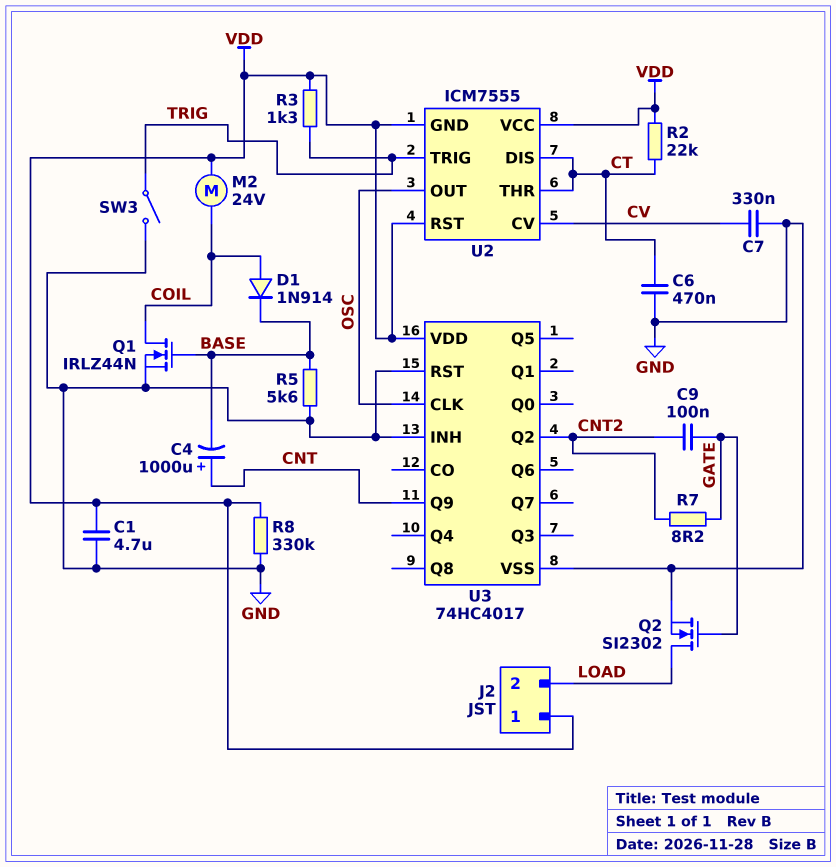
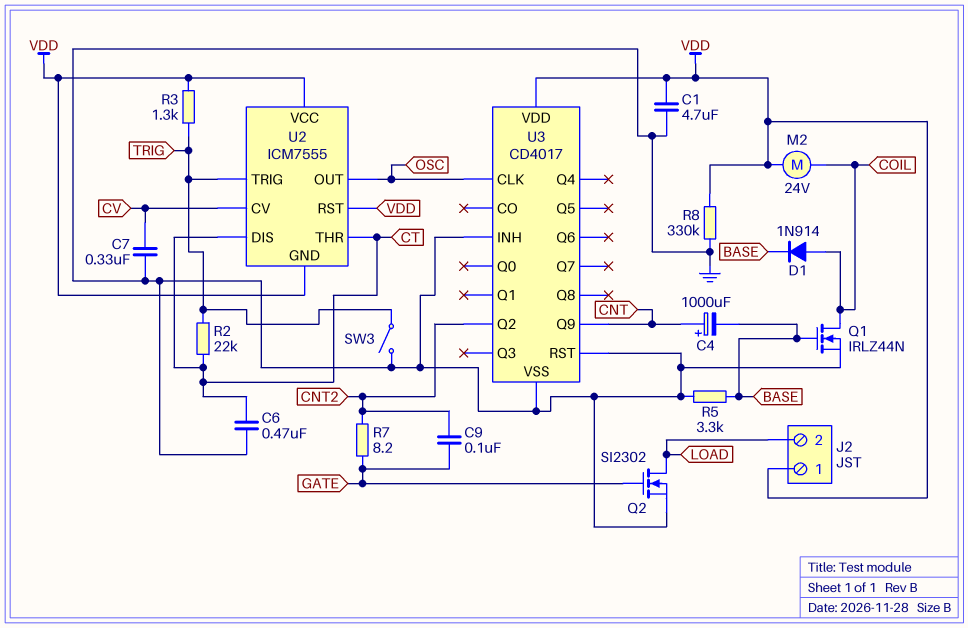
R2: 22k (CT, VDD) -> 22k (CT, TRIG)
R5: 5.6k (BASE, GND) -> 3.3k (BASE, GND)
U3: 74HC4017 -> CD4017

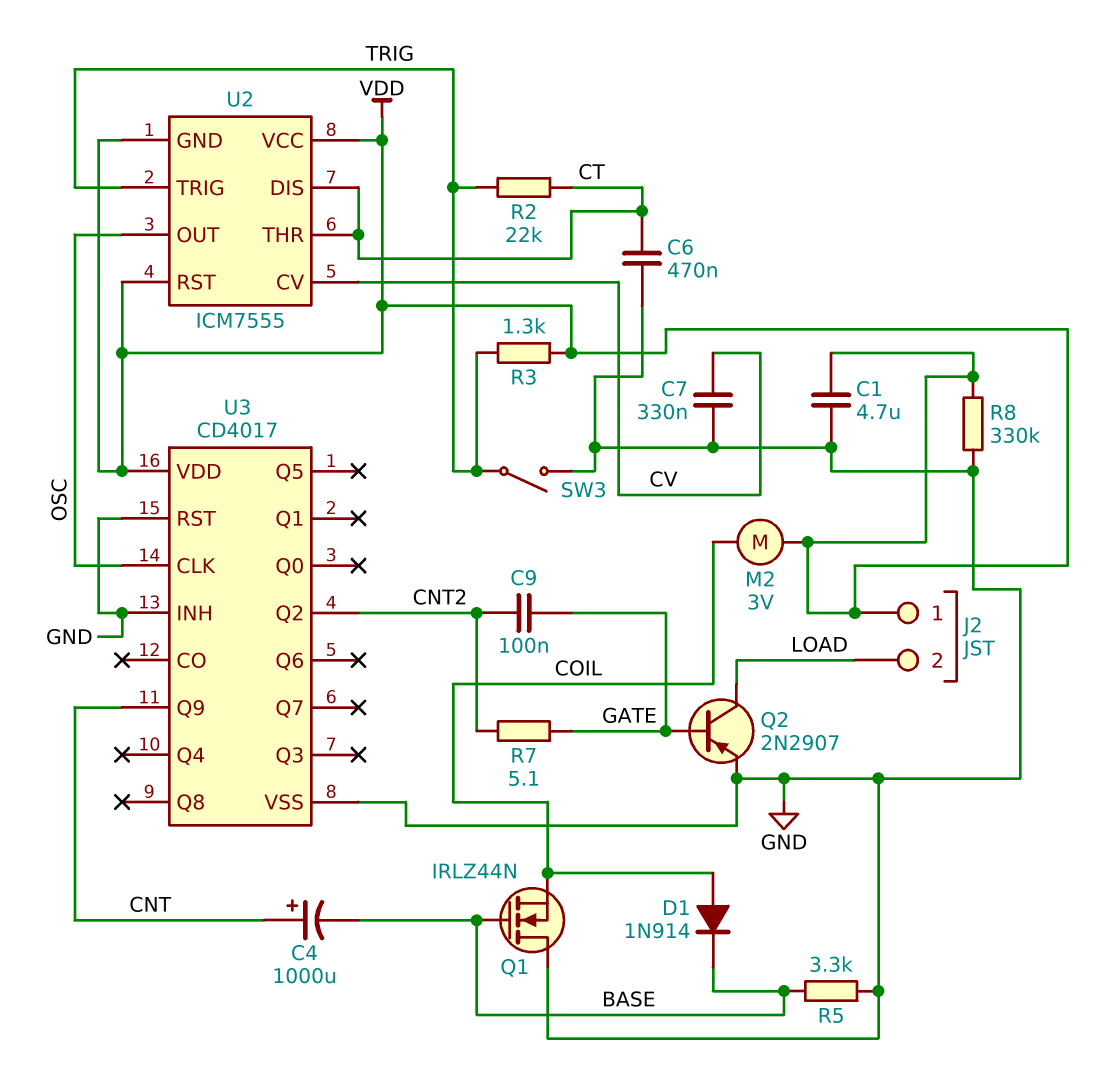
M2: motor 24V (COIL, VDD) -> motor 3V (COIL, VDD)
Q1: NMOS IRLZ44N (G BASE, D COIL, S GND) -> NMOS IRLZ44N (G BASE, D GND, S COIL)
Q2: NMOS SI2302 (G GATE, D LOAD, S GND) -> PNP 2N2907 (B GATE, C LOAD, E GND)
R7: 8.2 (CNT2, GATE) -> 5.1 (CNT2, GATE)

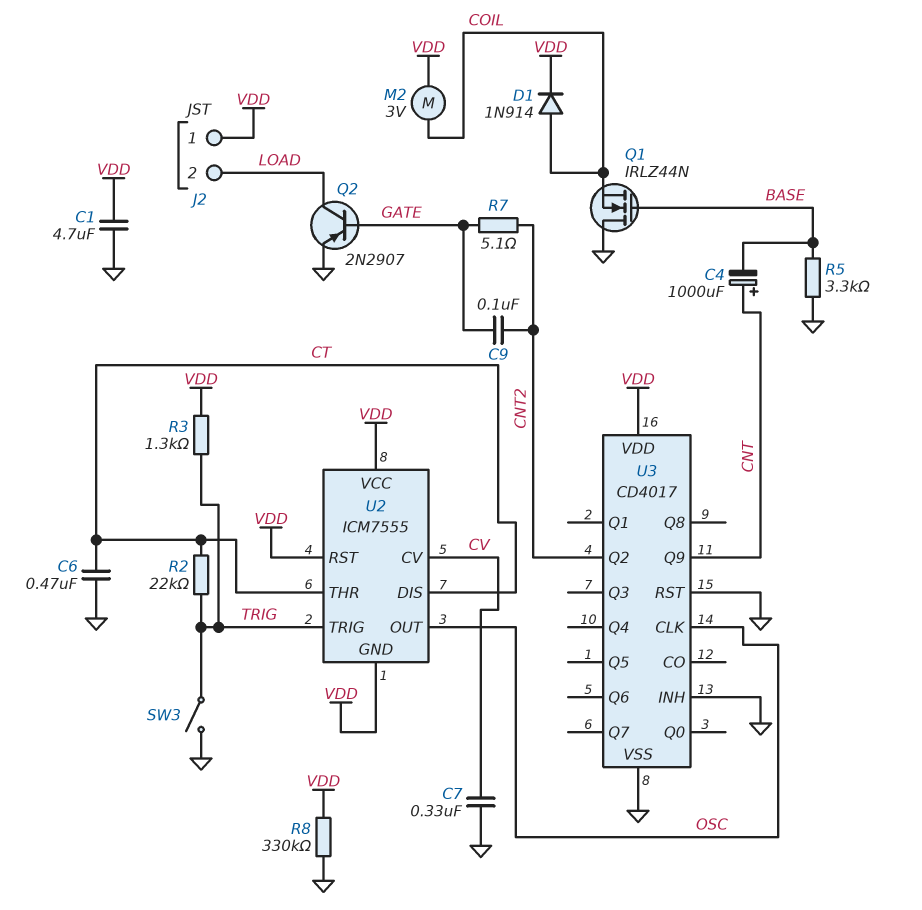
D1: diode 1N914 (A COIL, K BASE) -> diode 1N914 (A COIL, K VDD)

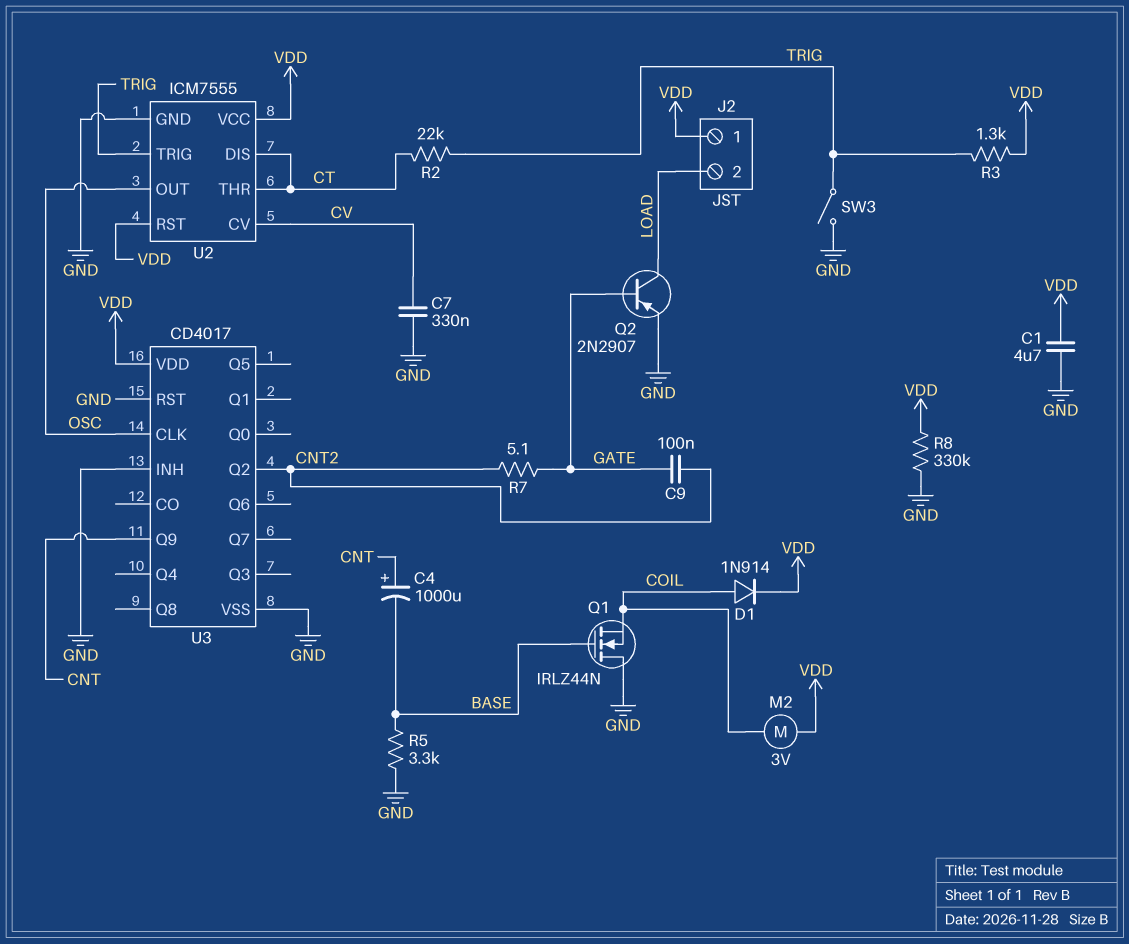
C6: 470nF (CT, GND) -> none
U2 pin GND: VDD -> GND

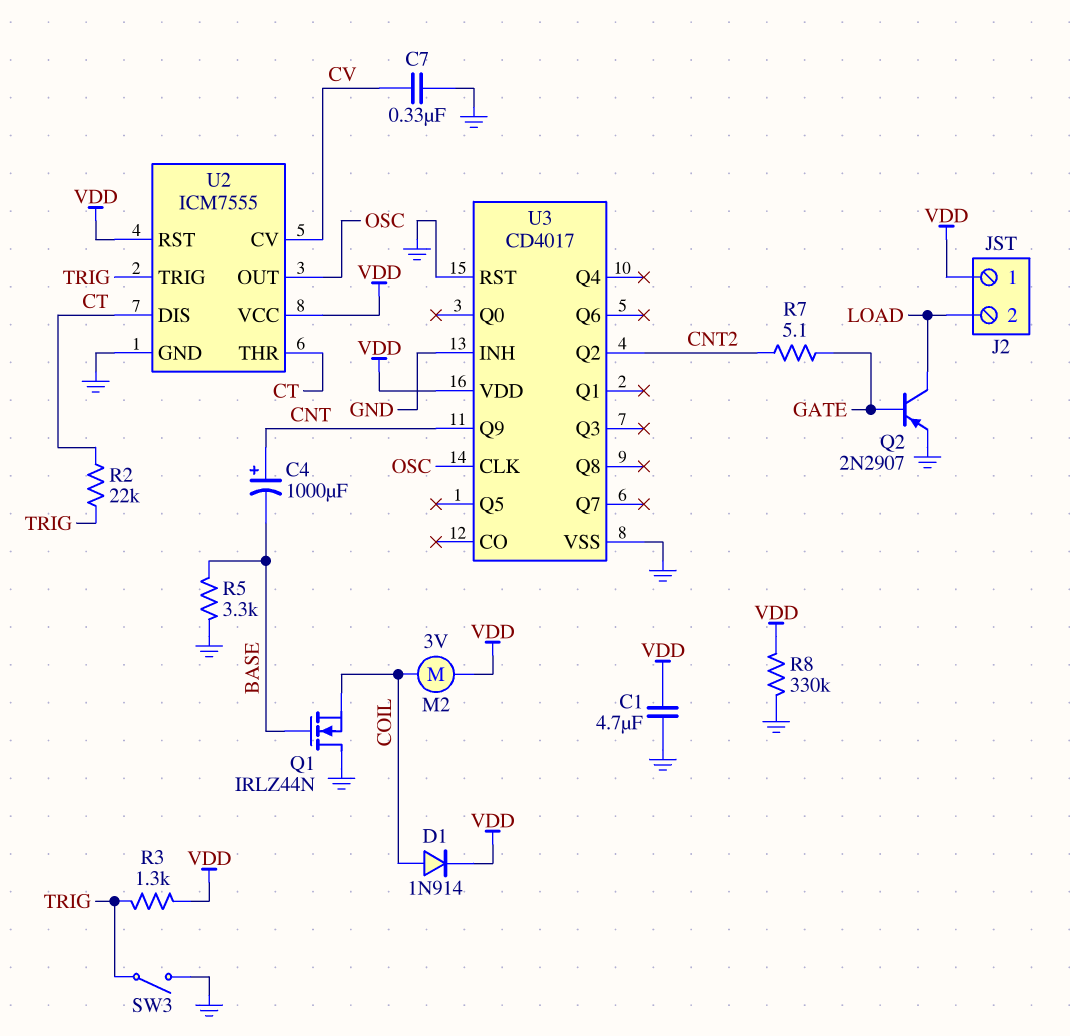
C9: 100nF (CNT2, GATE) -> none

